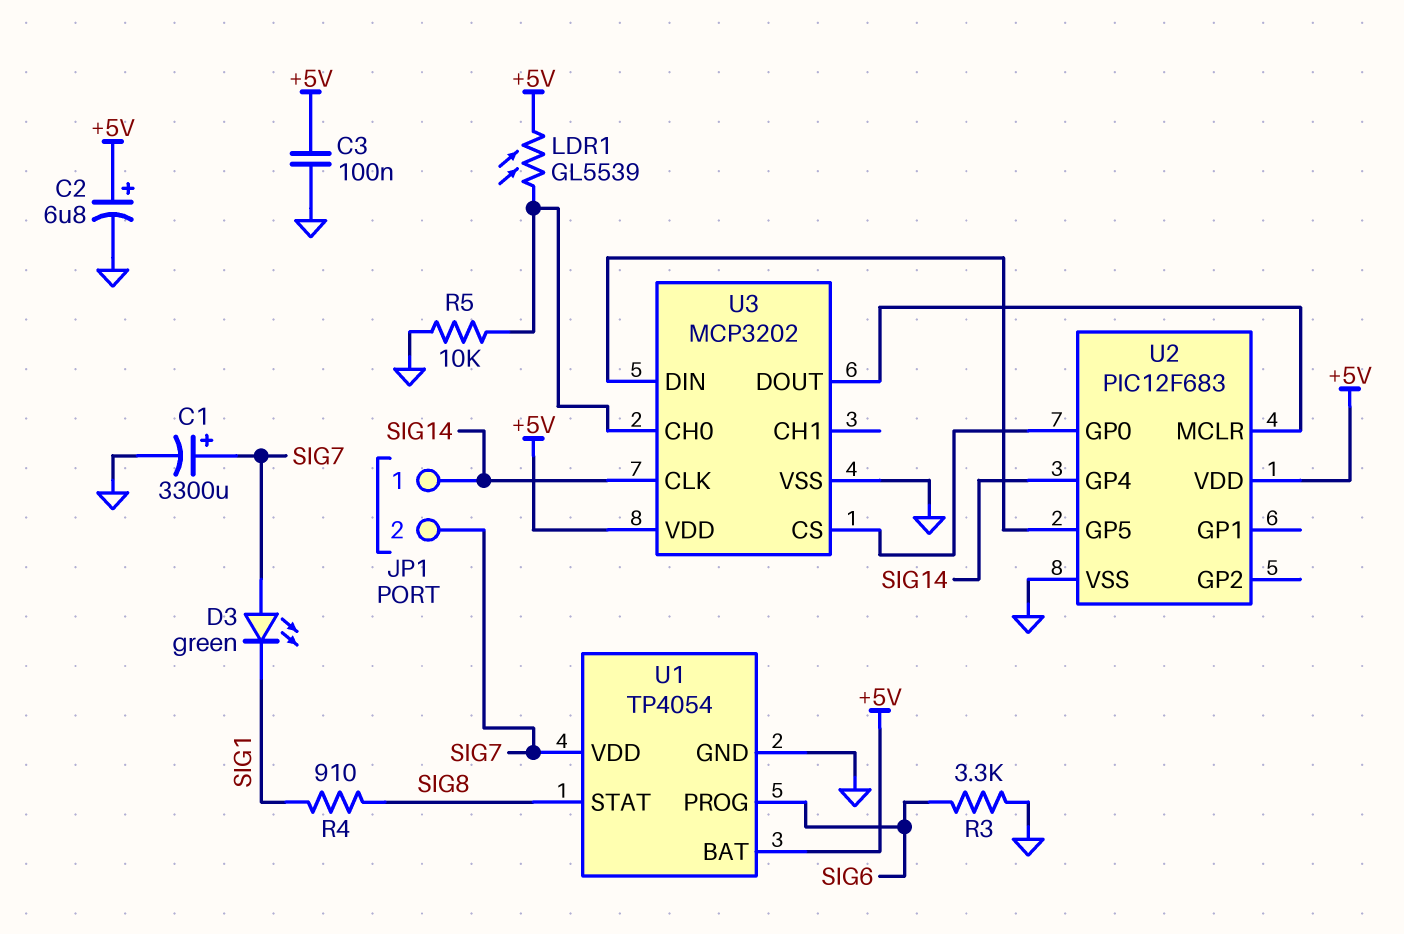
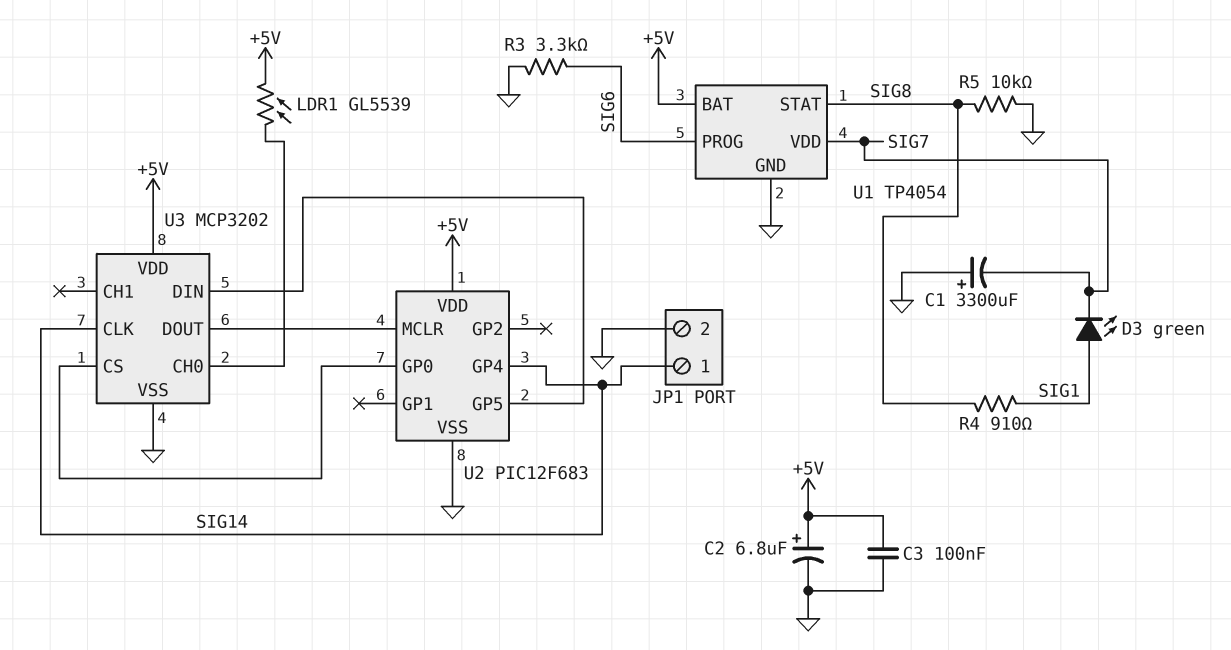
C1: 3300uF (plus SIG7, minus GND) -> 3300uF (plus GND, minus SIG7)
D3: LED green (A SIG7, K SIG1) -> LED green (A SIG1, K SIG7)
JP1 pin 2: SIG7 -> GND
R5: 10k (GND, U3/CH0) -> 10k (GND, SIG8)

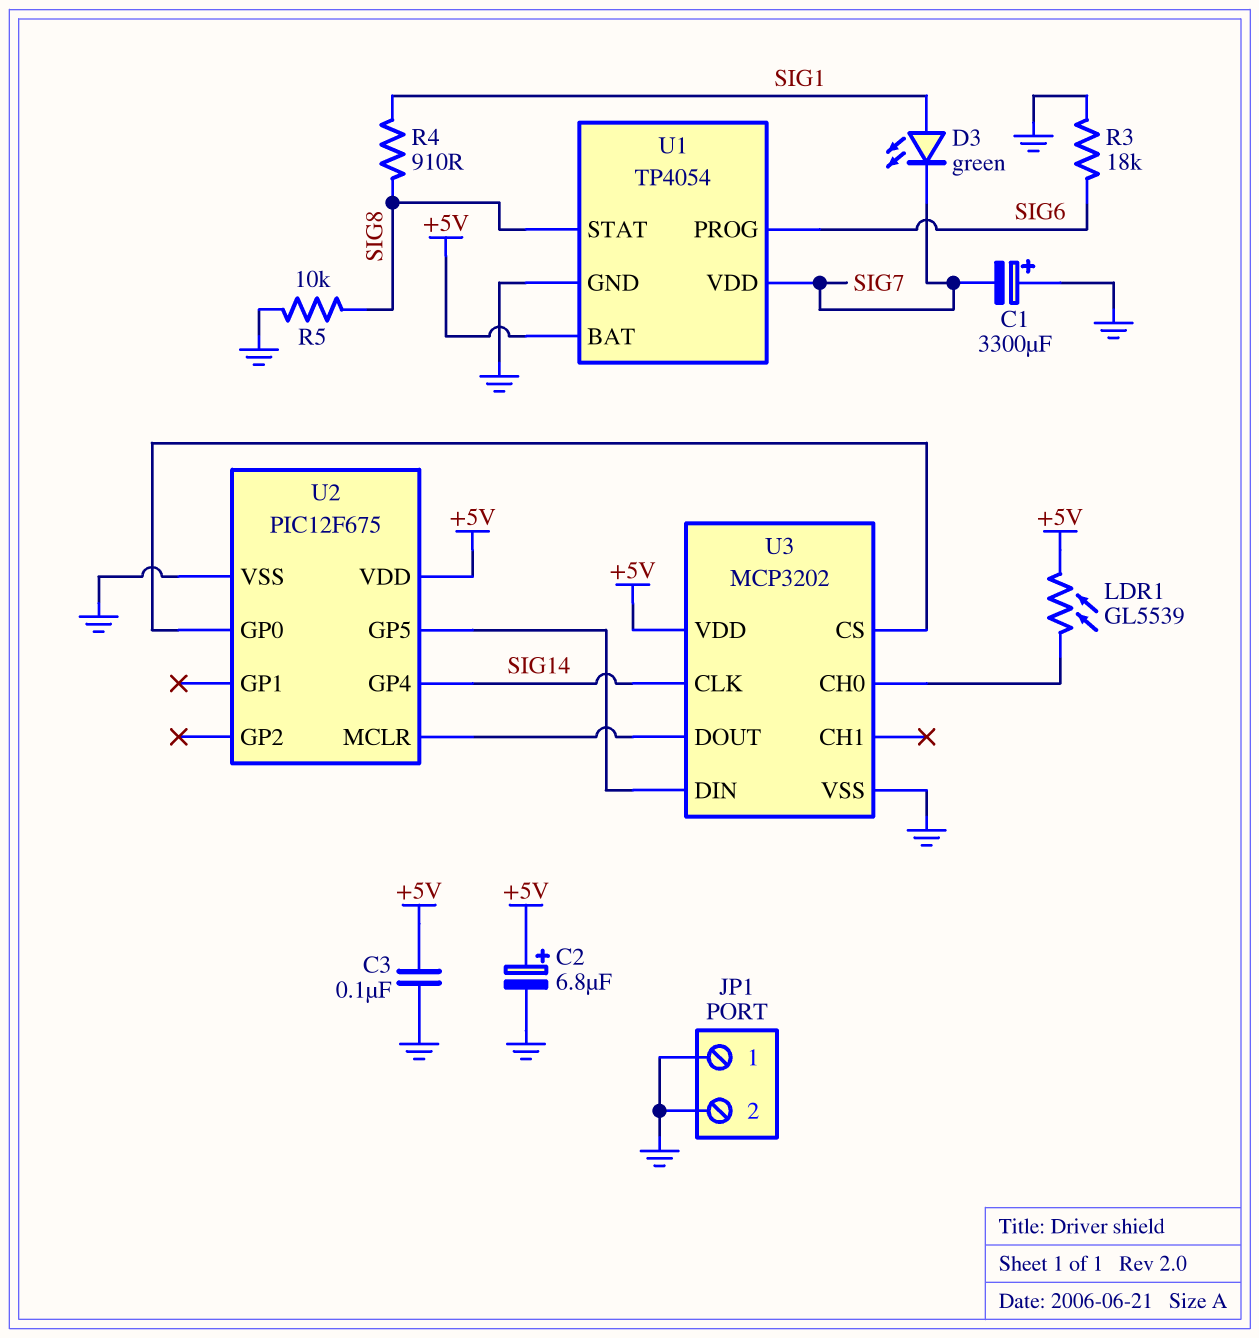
JP1 pin 1: SIG14 -> GND
R3: 3.3k (GND, SIG6) -> 18k (GND, SIG6)
U2: PIC12F683 -> PIC12F675

